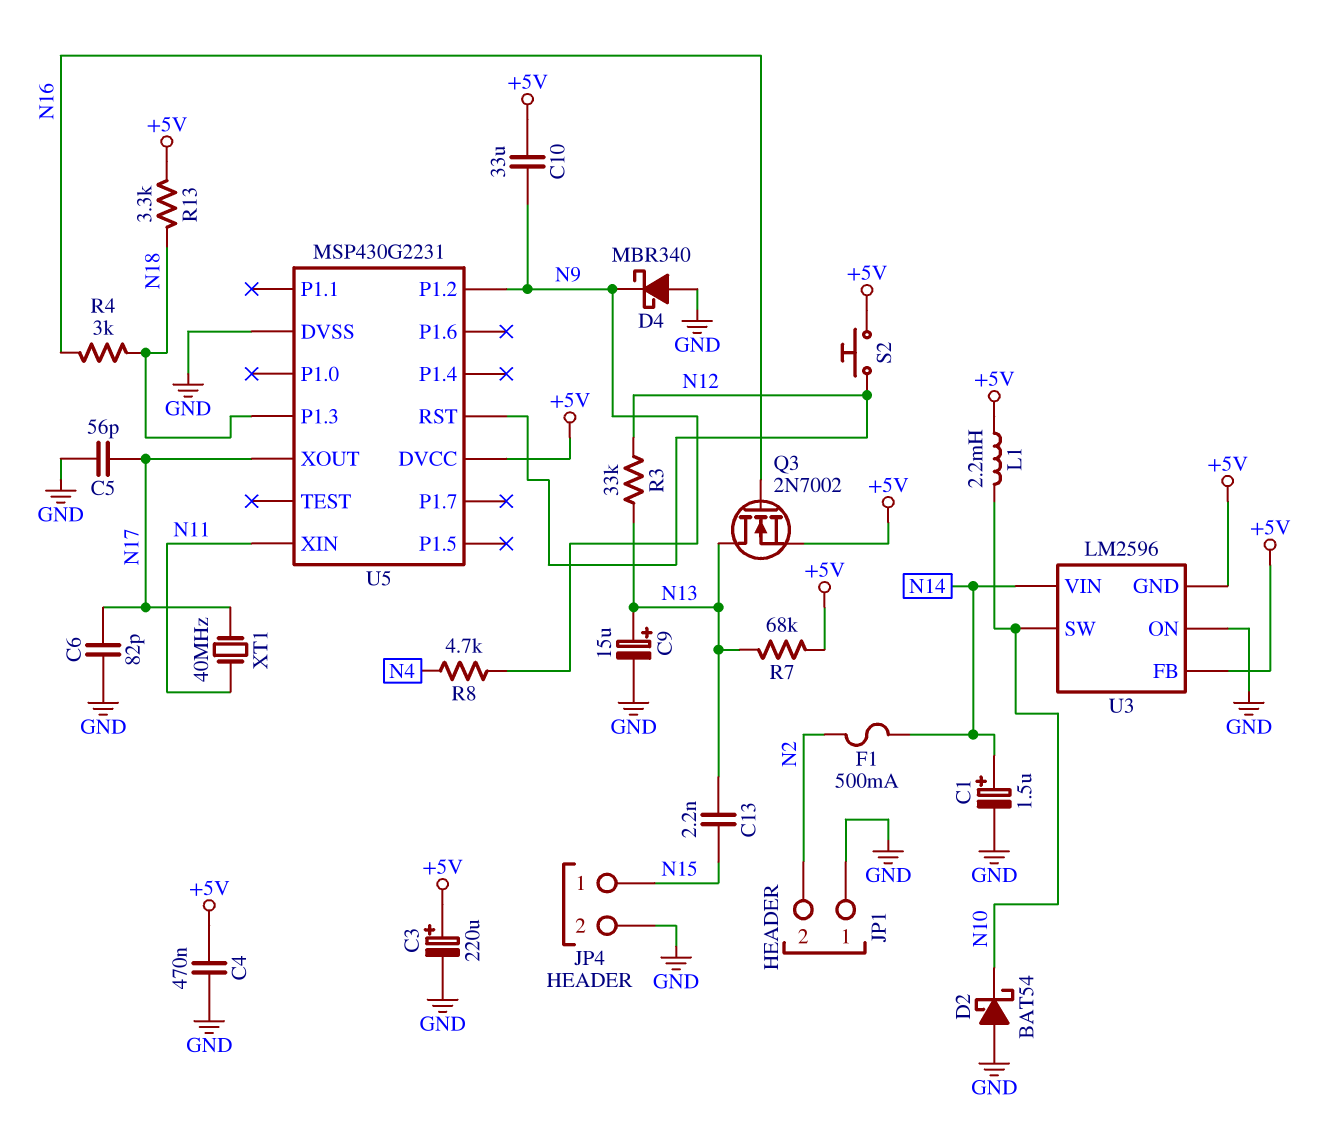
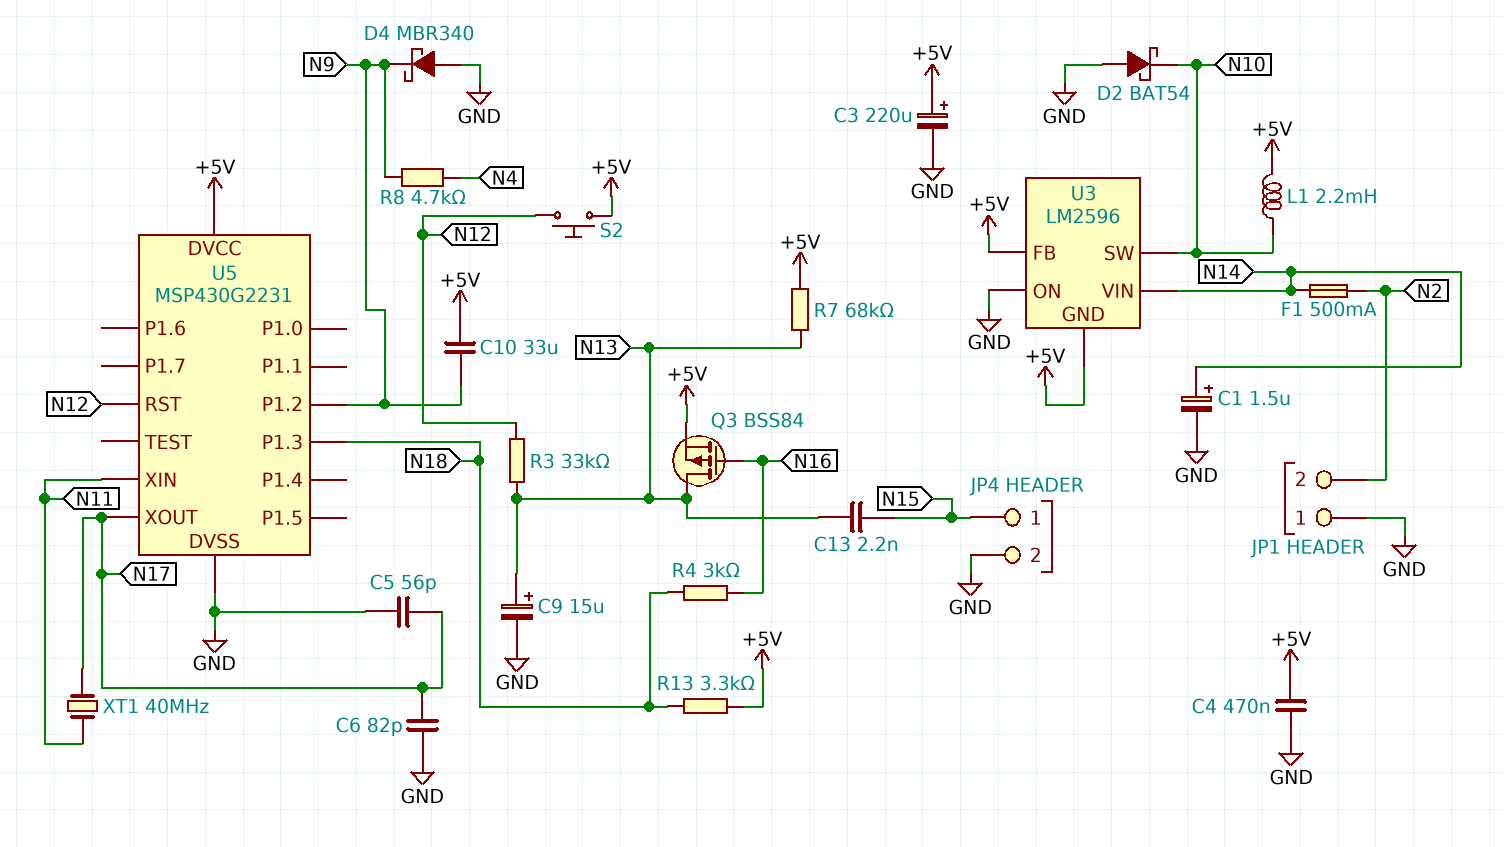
Q3: NMOS 2N7002 (G N16, D N13, S +5V) -> PMOS BSS84 (G N16, D N13, S +5V)

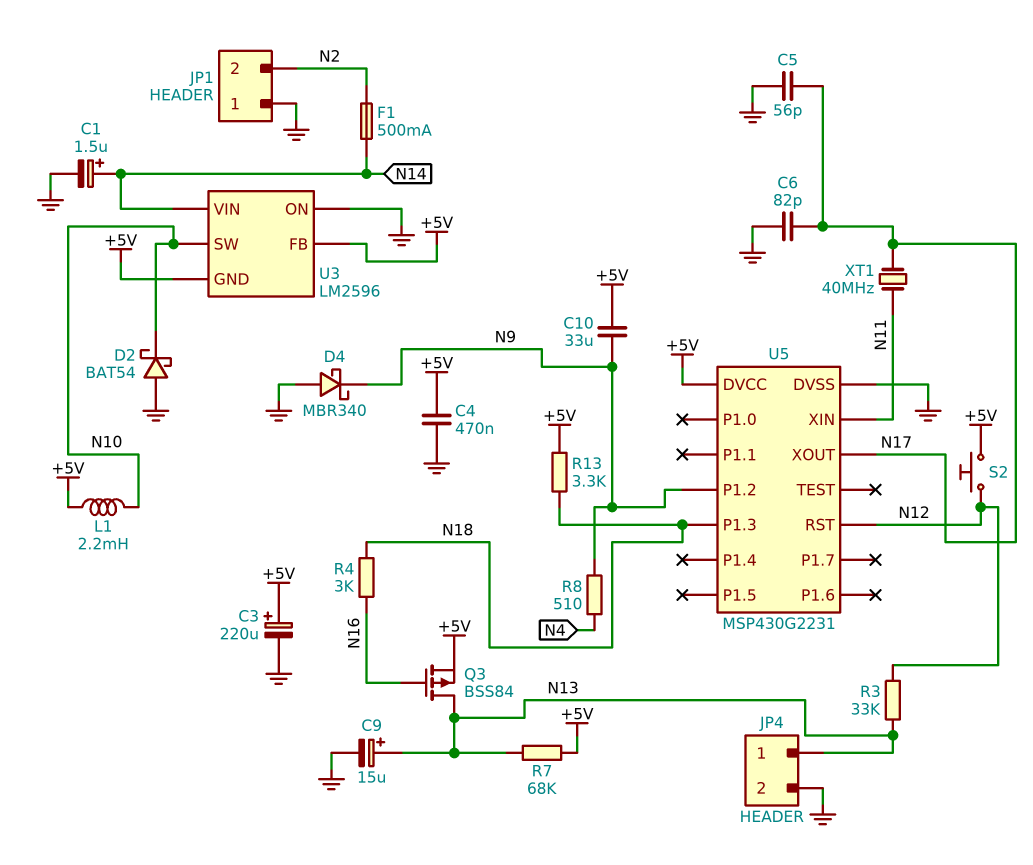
C13: 2.2nF (N13, N15) -> none
JP4 pin 1: N15 -> N13
R8: 4.7k (N4, N9) -> 510 (N4, N9)

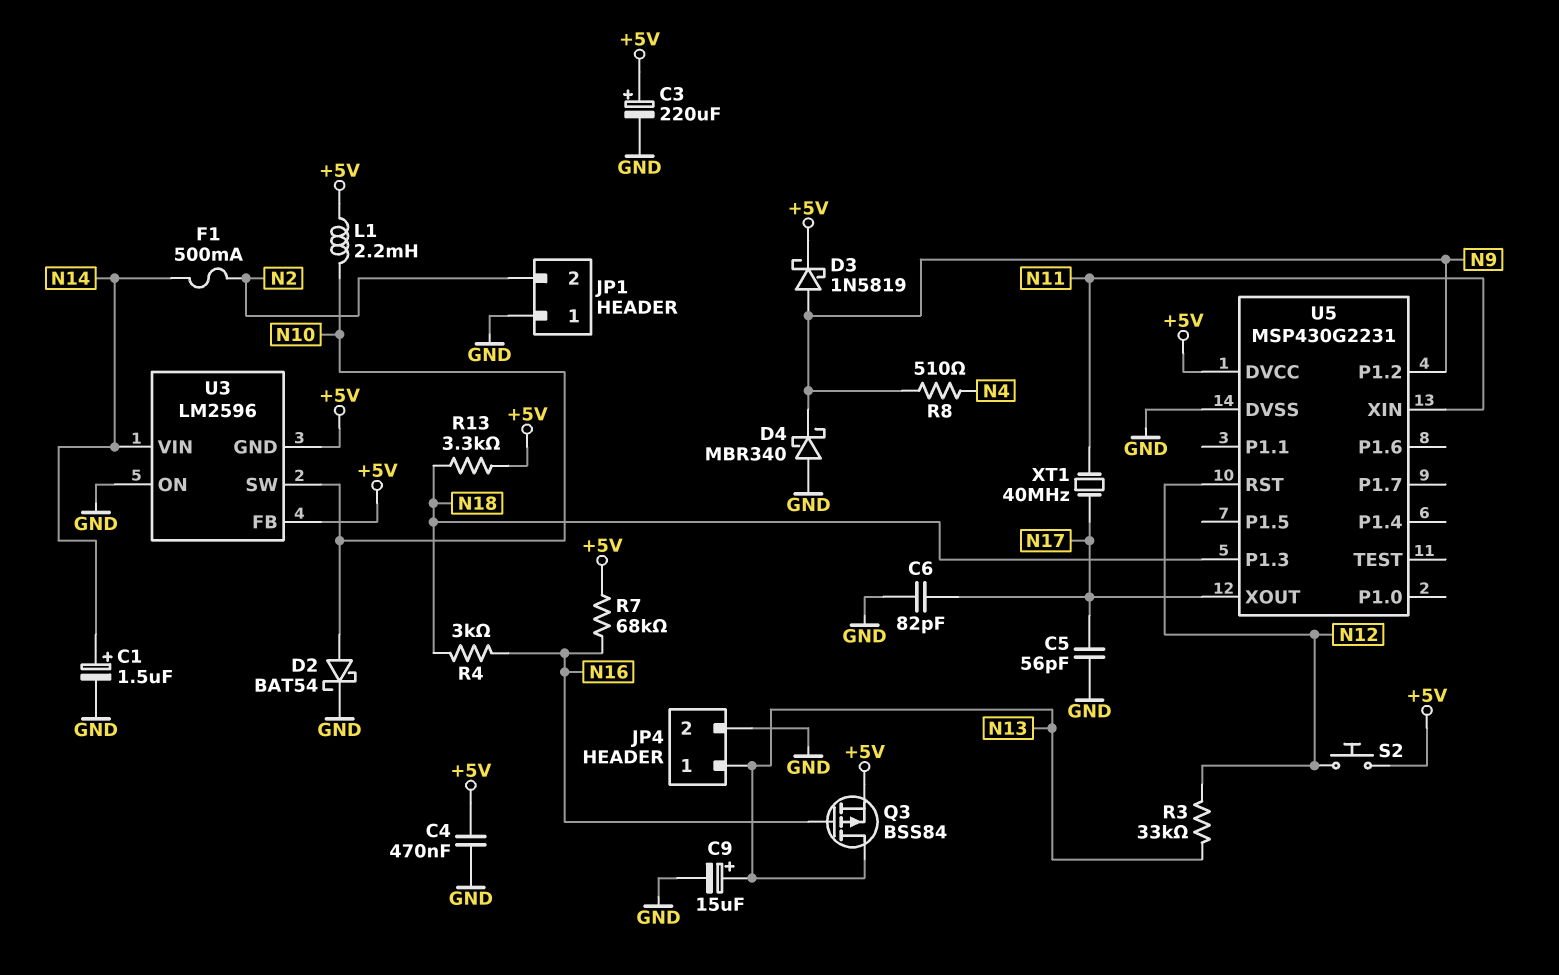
C10: 33uF (+5V, N9) -> none
D2: schottky BAT54 (A GND, K N10) -> schottky BAT54 (A N10, K GND)
D3: none -> schottky 1N5819 (A N9, K +5V)
R7: 68k (+5V, N13) -> 68k (+5V, N16)

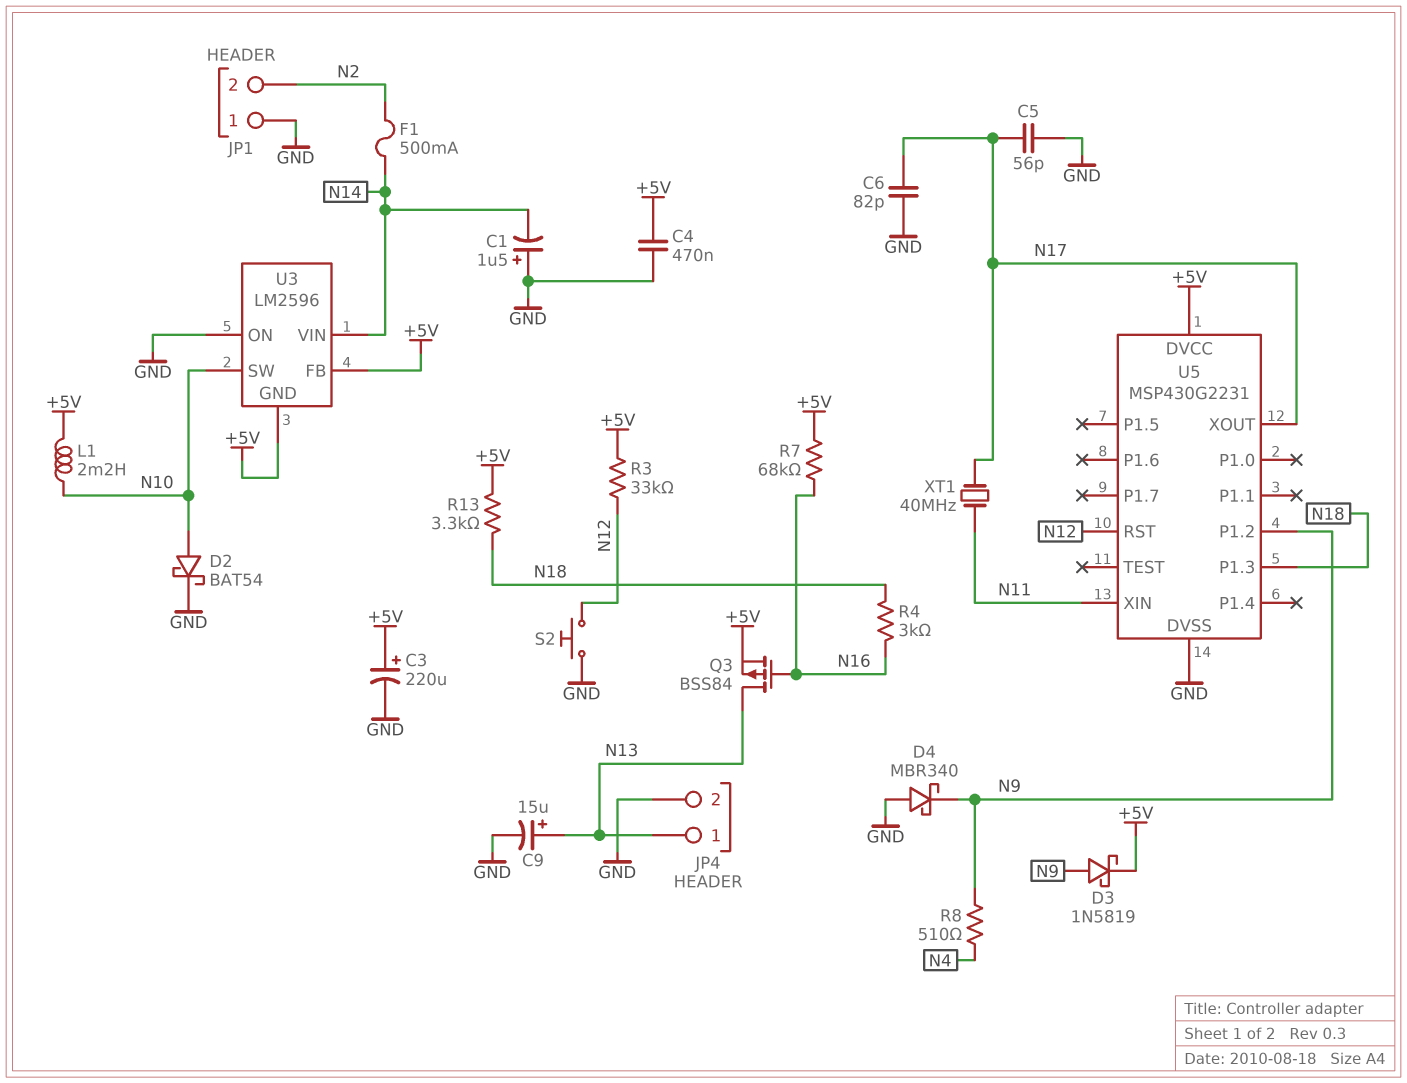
C1: 1.5uF (plus N14, minus GND) -> 1.5uF (plus GND, minus N14)
R3: 33k (N12, N13) -> 33k (+5V, N12)
S2: button (+5V, N12) -> button (GND, N12)

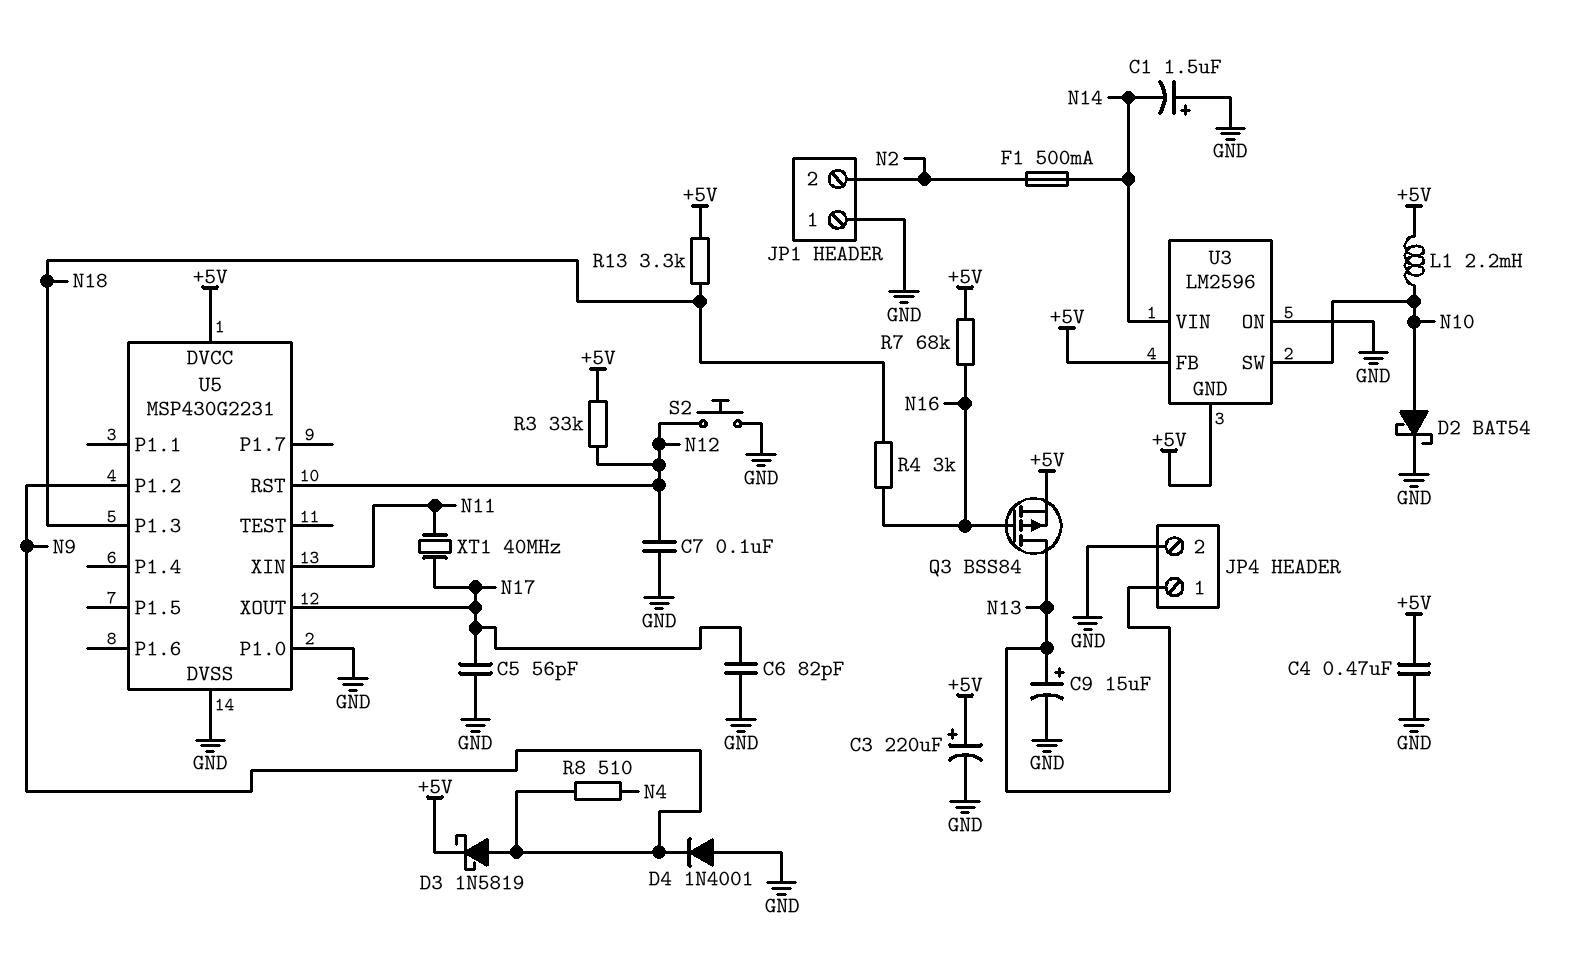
C7: none -> 100nF (GND, N12)
D4: schottky MBR340 (A GND, K N9) -> diode 1N4001 (A GND, K N9)
U5 pin P1.0: none -> GND

